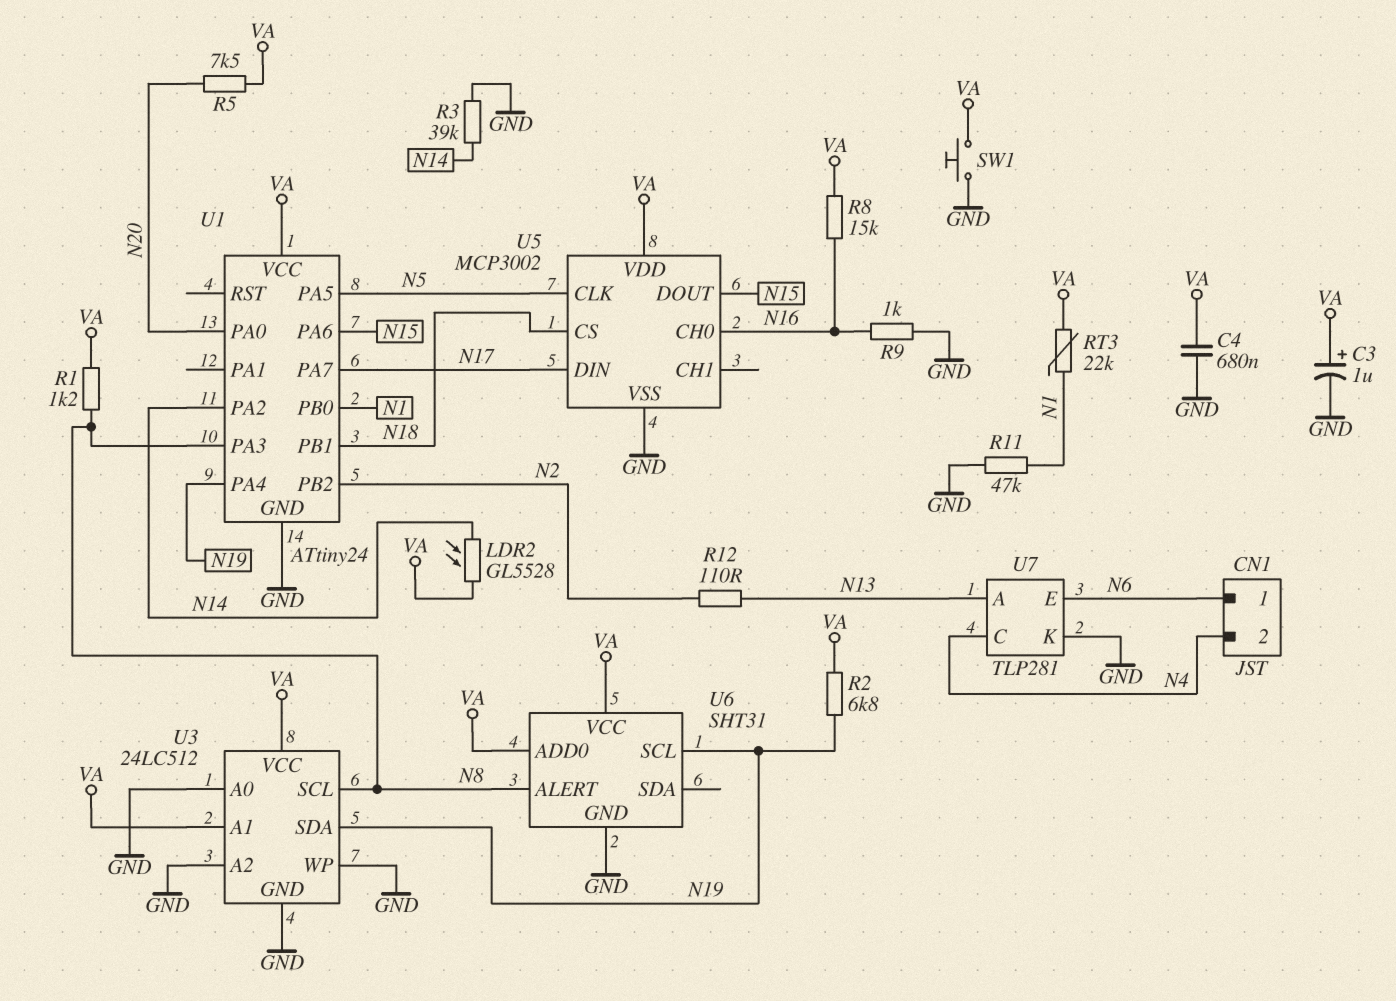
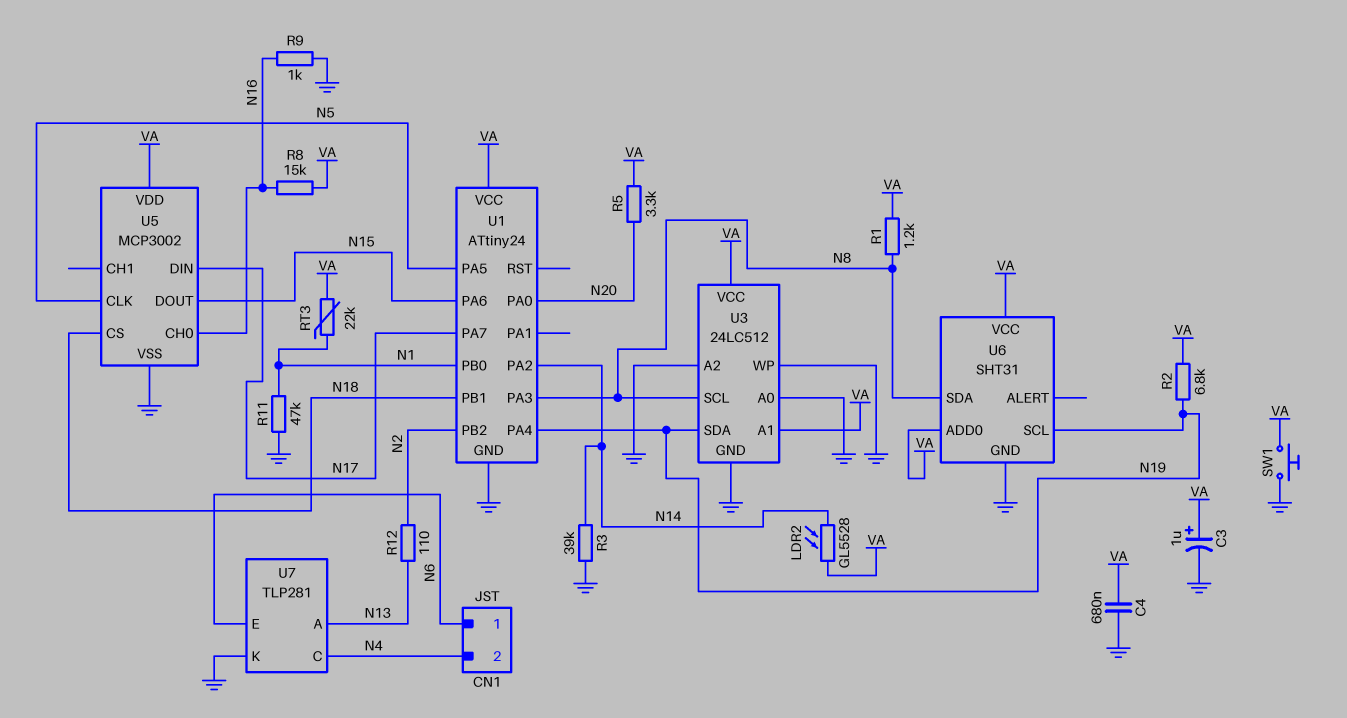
R5: 7.5k (N20, VA) -> 3.3k (N20, VA)
U6 pin ALERT: N8 -> none
U6 pin SDA: none -> N8

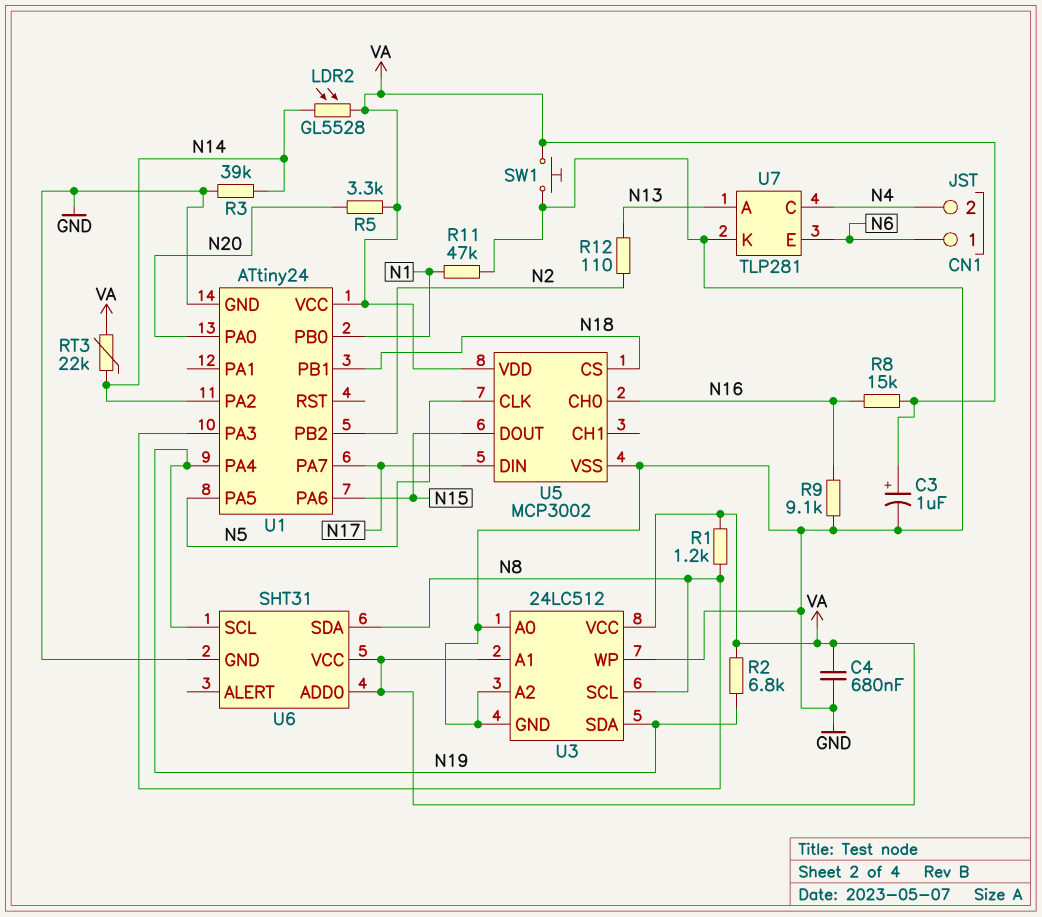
R9: 1k (GND, N16) -> 9.1k (GND, N16)
RT3: 22k (N1, VA) -> 22k (N14, VA)

